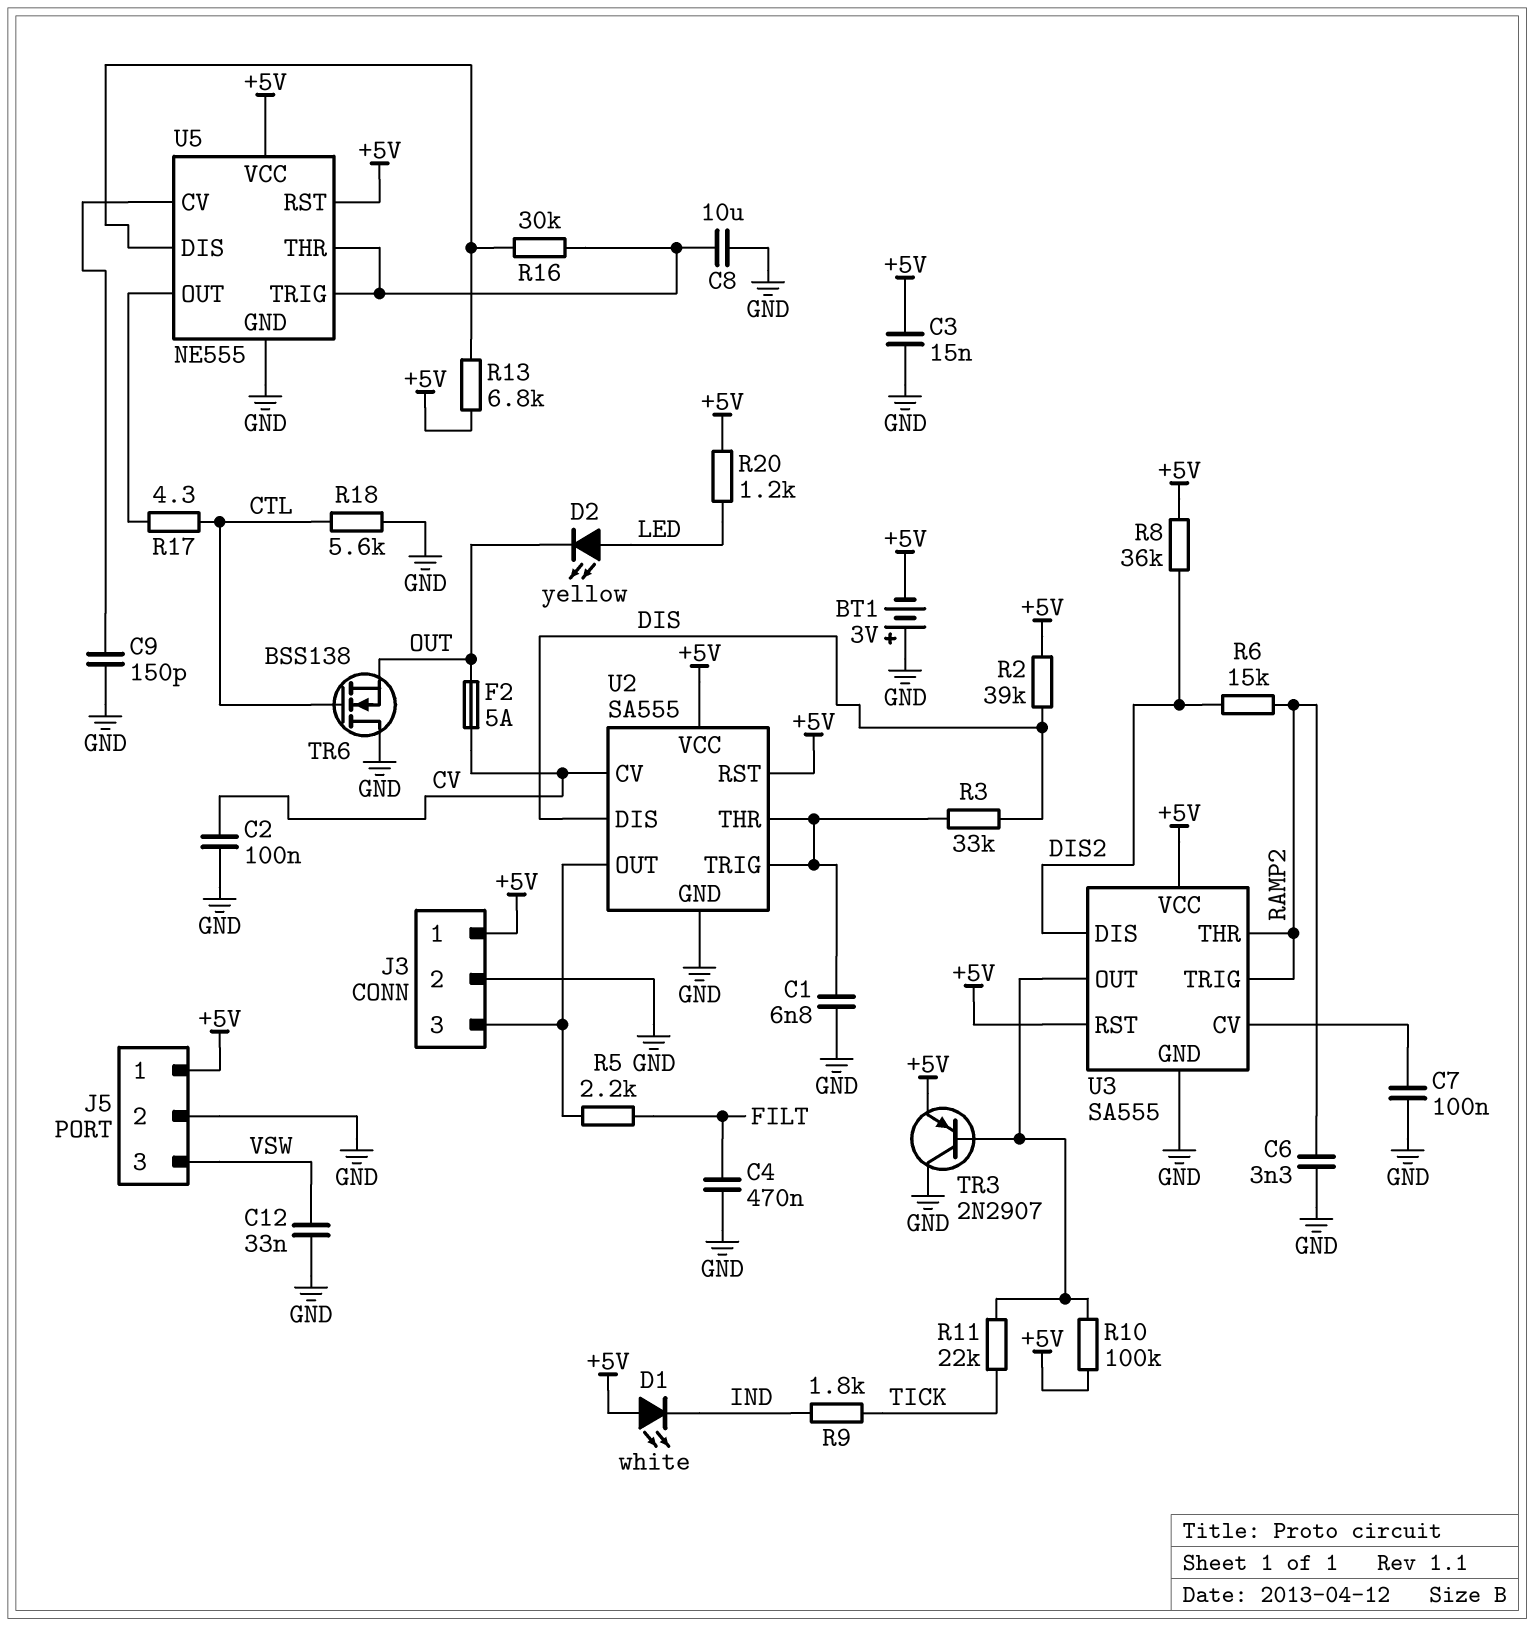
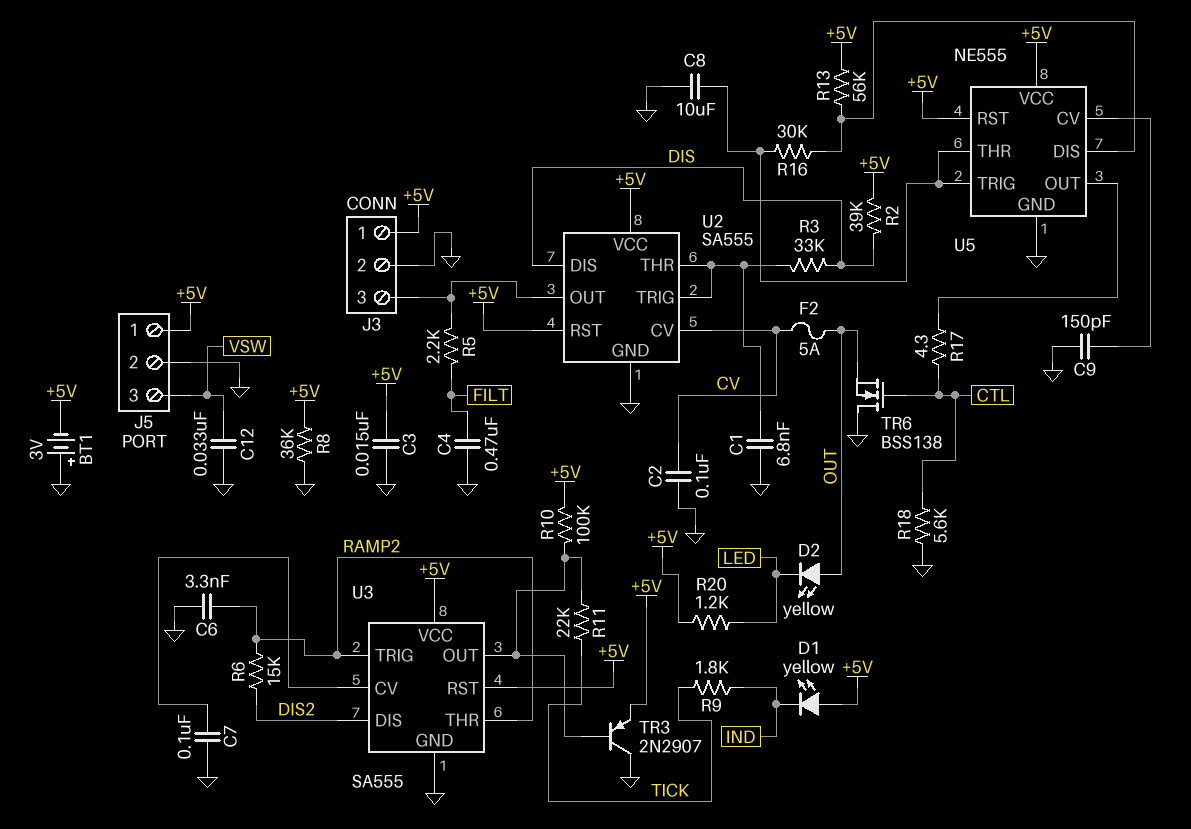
D1: LED white (A +5V, K IND) -> LED yellow (A +5V, K IND)
D2: LED yellow (A LED, K OUT) -> LED yellow (A OUT, K LED)
R8: 36k (+5V, DIS2) -> 36k (+5V, GND)
R13: 6.8k (+5V, U5/DIS) -> 56k (+5V, U5/DIS)

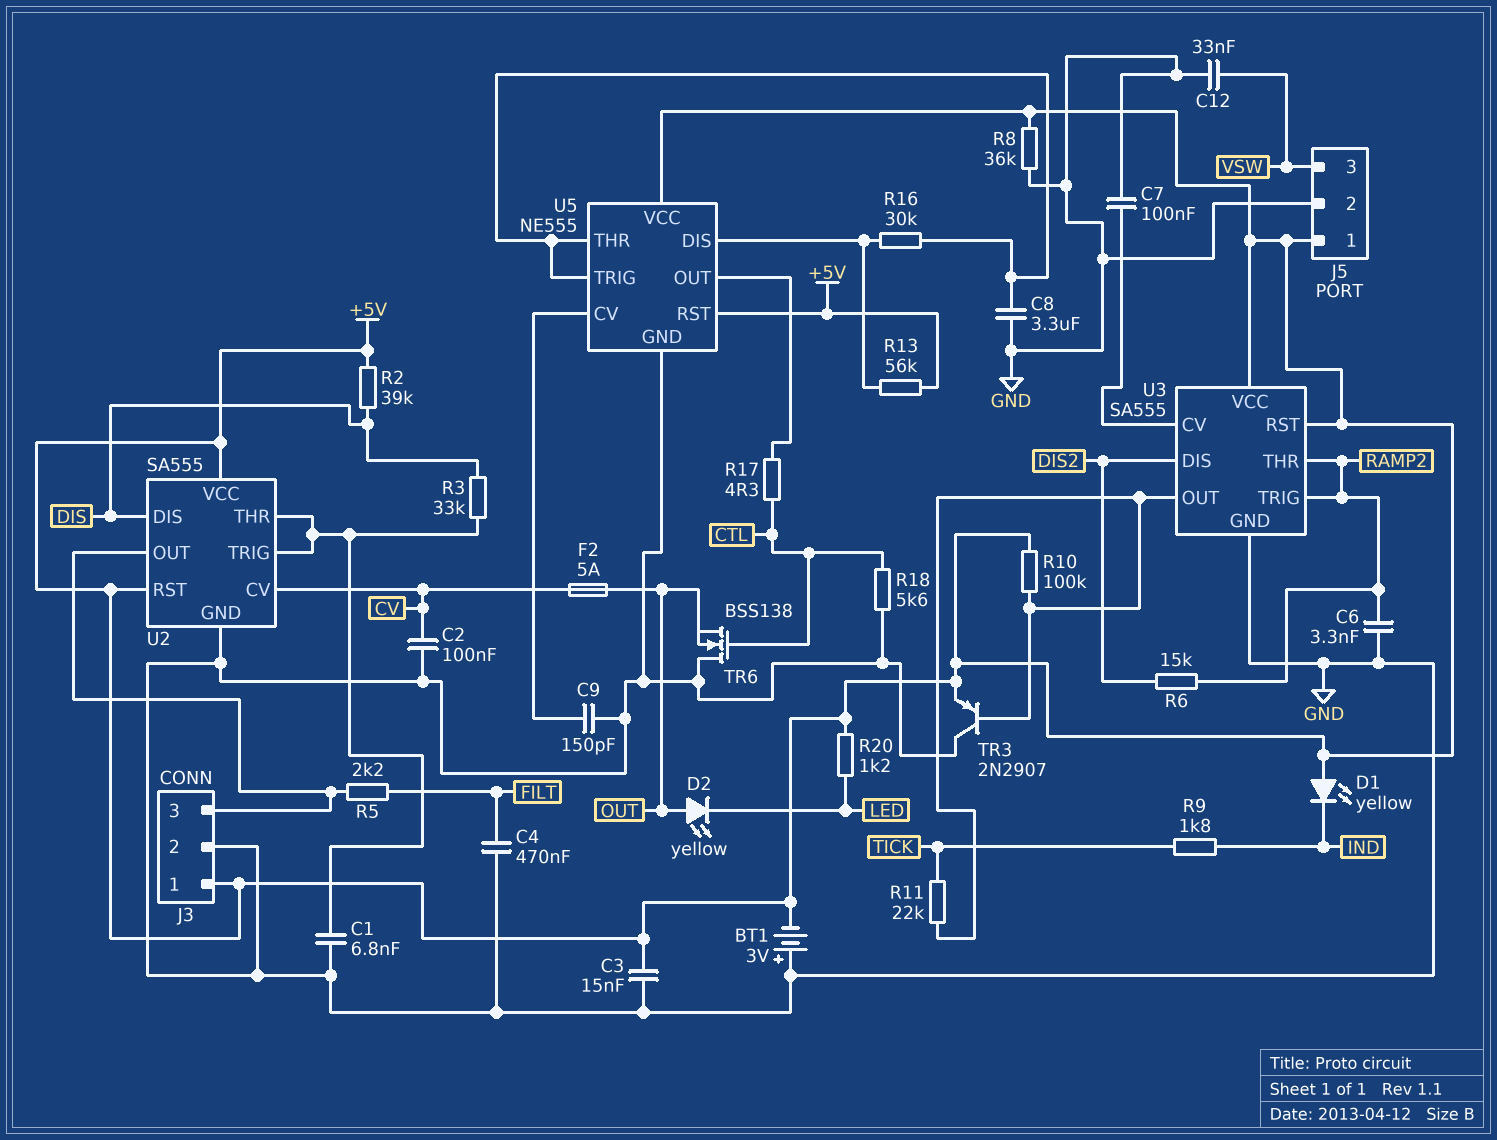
C8: 10uF (GND, U5/THR) -> 3.3uF (GND, U5/THR)

